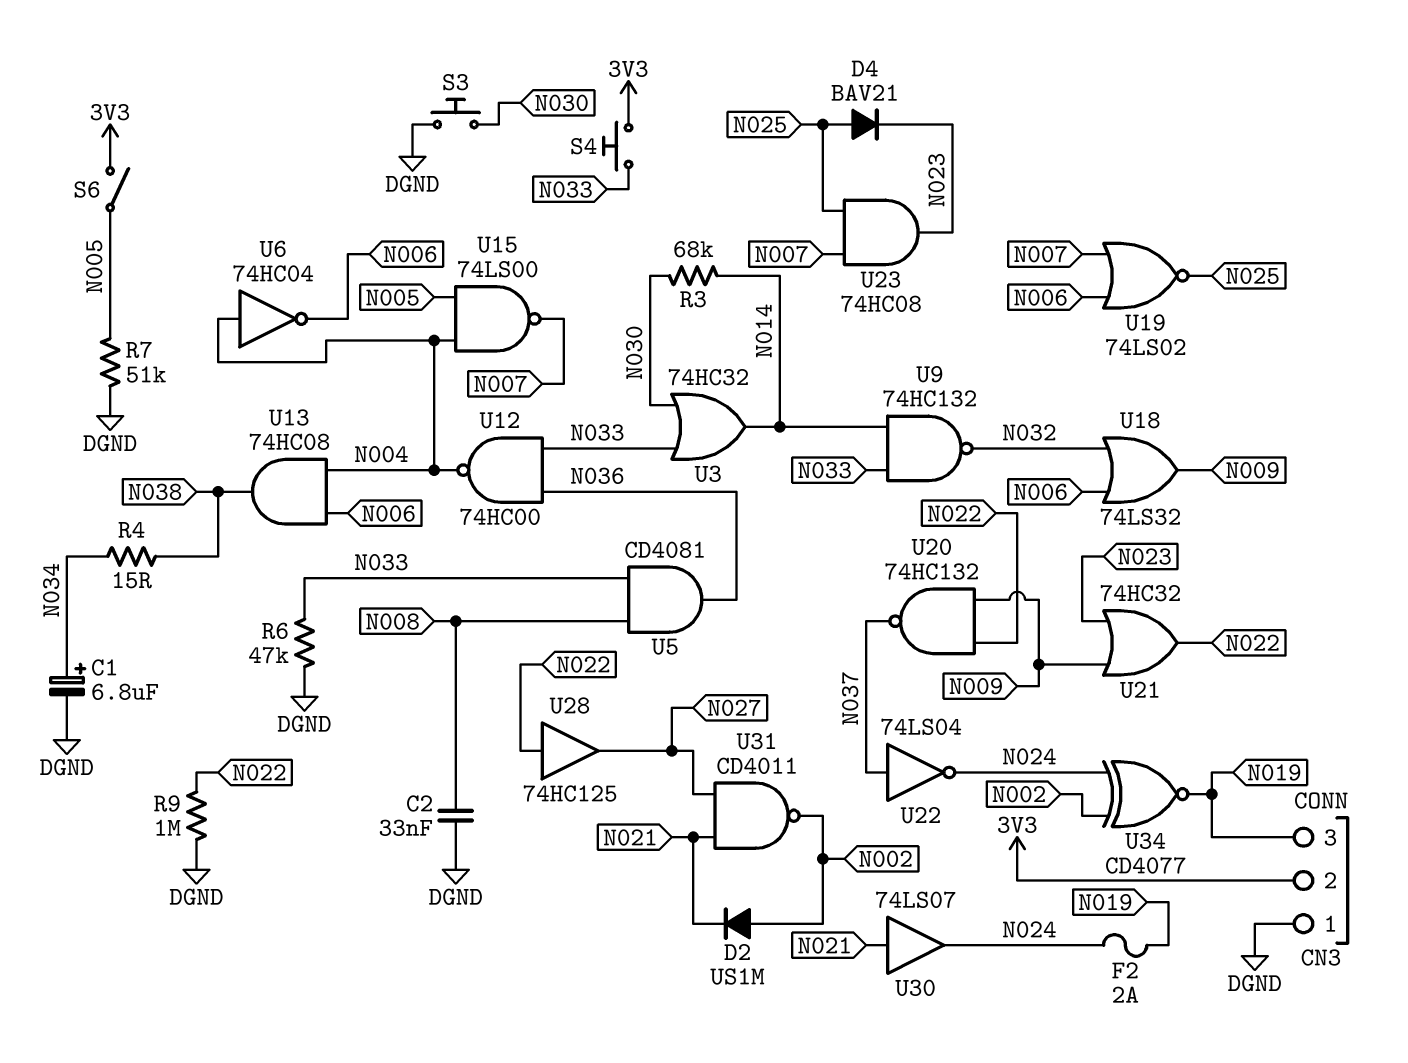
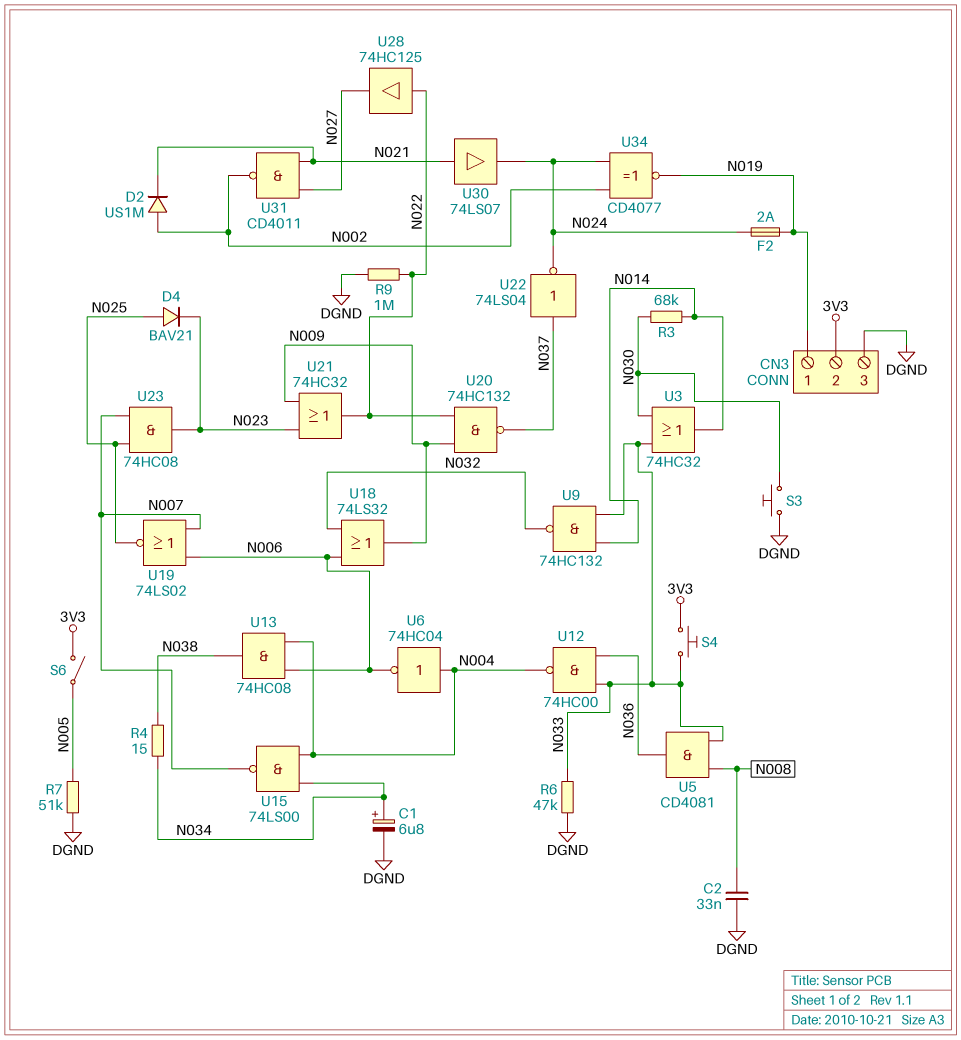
CN3 pin 1: DGND -> N019
CN3 pin 3: N019 -> DGND
U15: NAND 74LS00 (in N004, in N005, out N007) -> NAND 74LS00 (in N004, in N034, out N007)

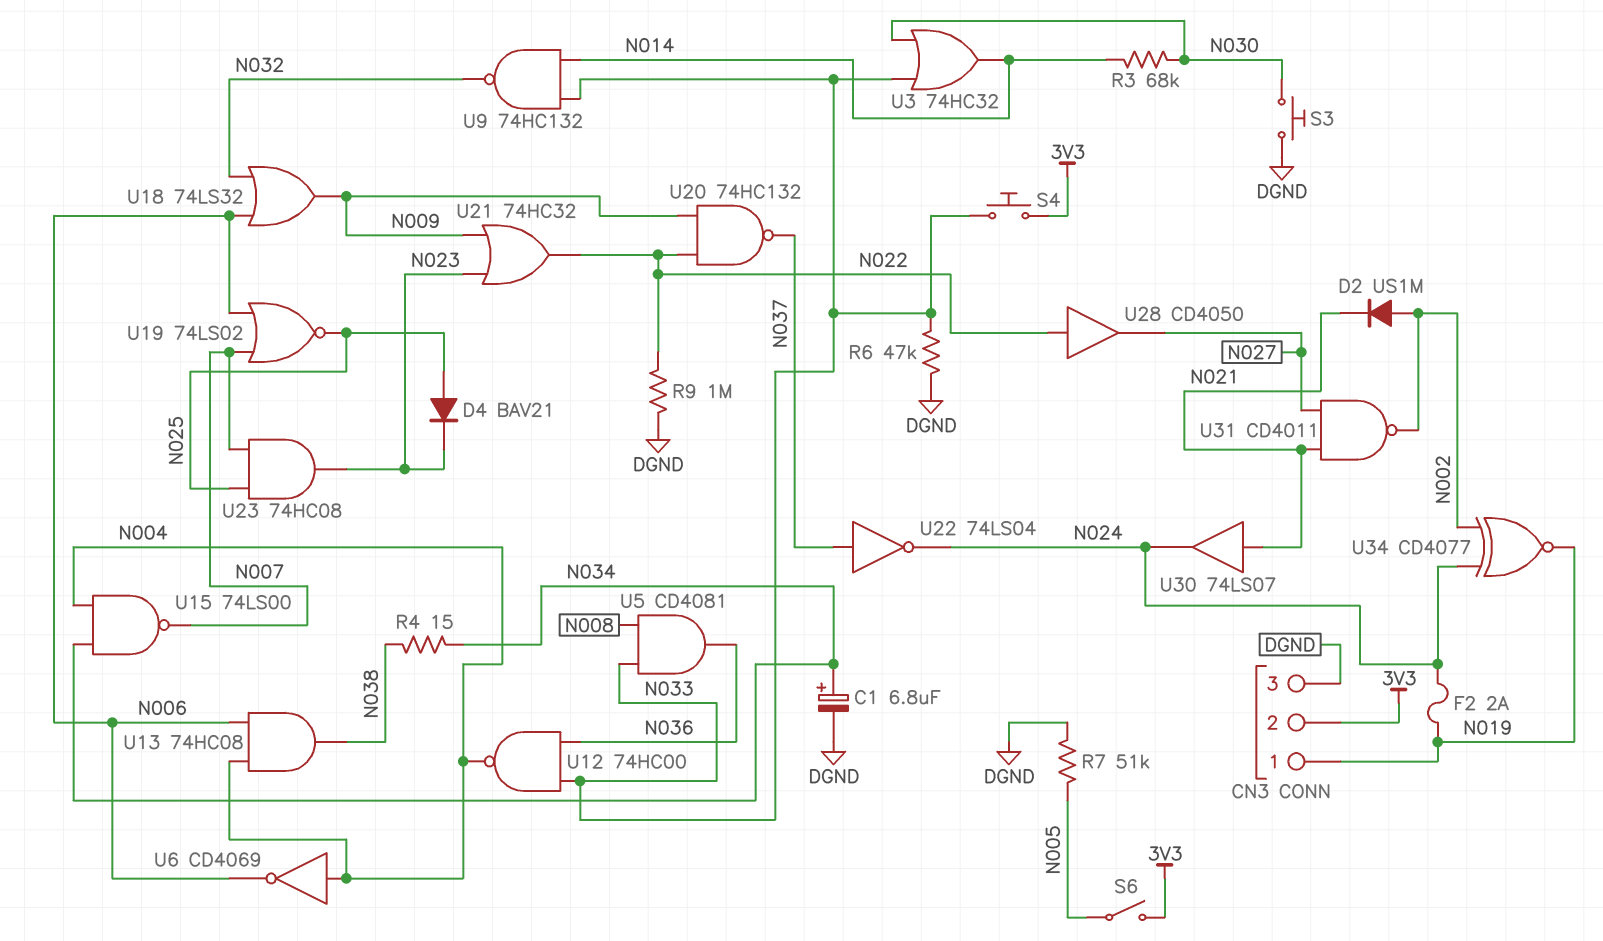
C2: 33nF (DGND, N008) -> none
U6: NOT 74HC04 (in N004, out N006) -> NOT CD4069 (in N004, out N006)
U28: buffer 74HC125 (in N022, out N027) -> buffer CD4050 (in N022, out N027)

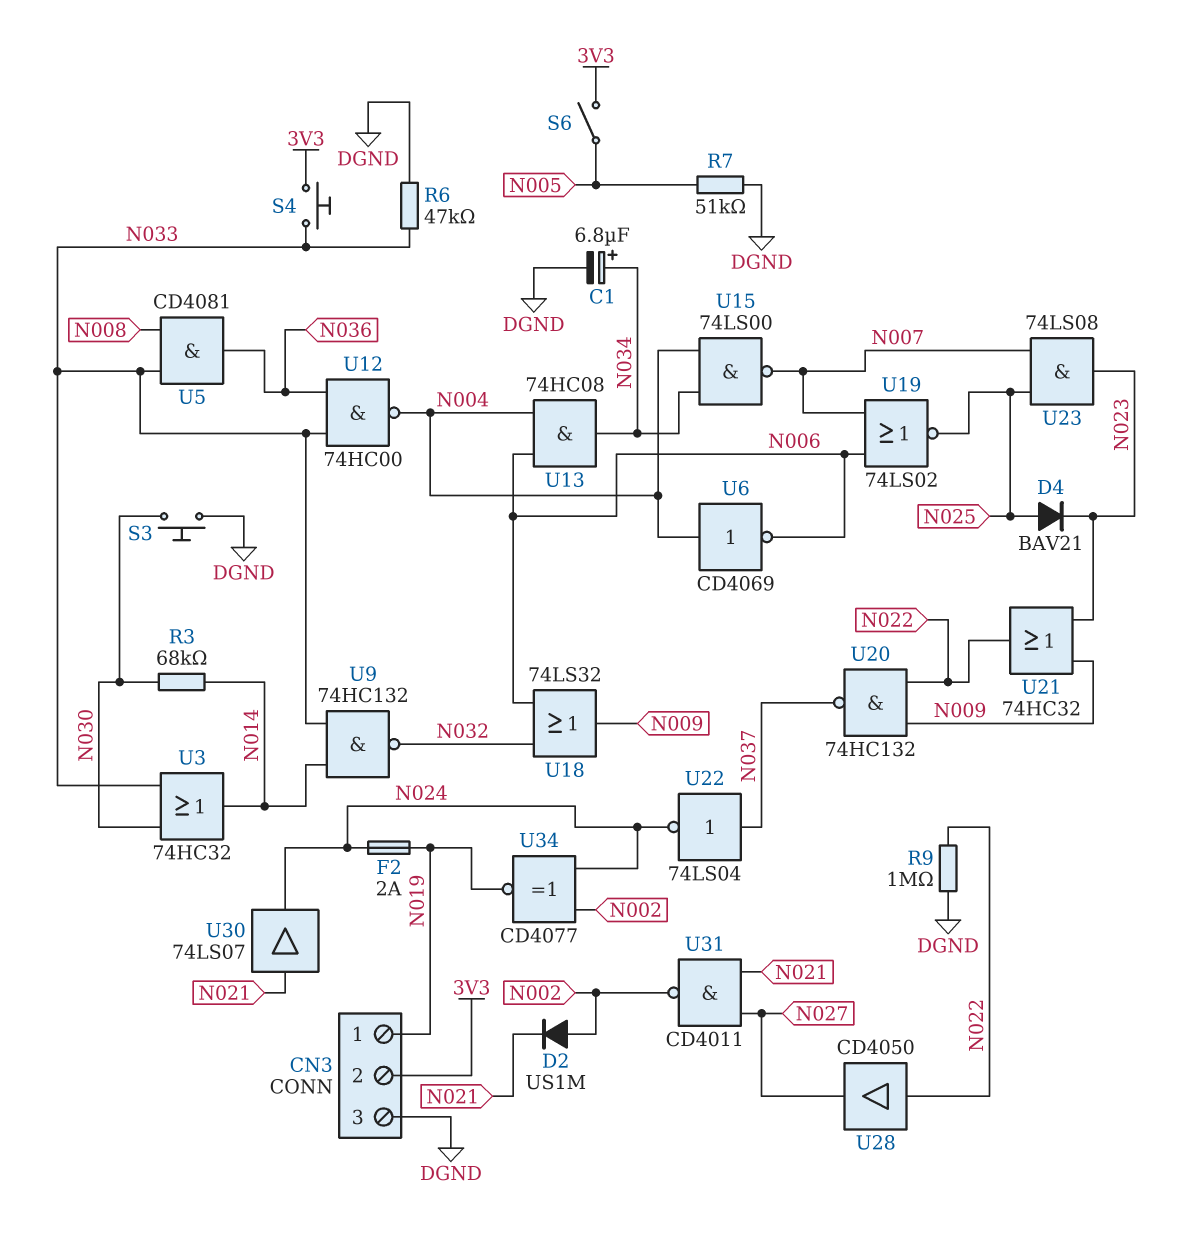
R4: 15 (N034, N038) -> none
U13: AND 74HC08 (in N004, in N006, out N038) -> AND 74HC08 (in N004, in N006, out N034)
U23: AND 74HC08 (in N007, in N025, out N023) -> AND 74LS08 (in N007, in N025, out N023)

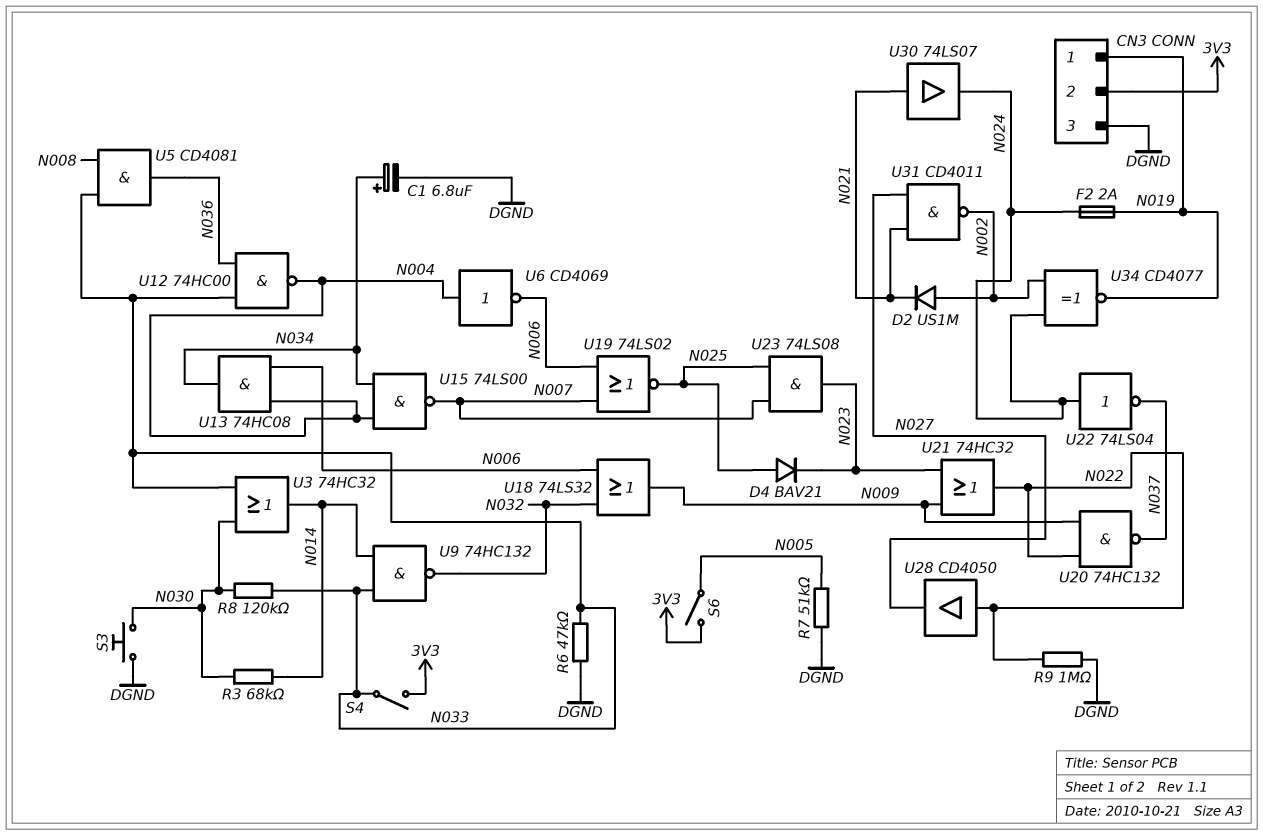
R8: none -> 120k (N030, N033)
S4: button (3V3, N033) -> switch (3V3, N033)
U22: NOT 74LS04 (in N037, out N024) -> NOT 74LS04 (in N024, out N037)

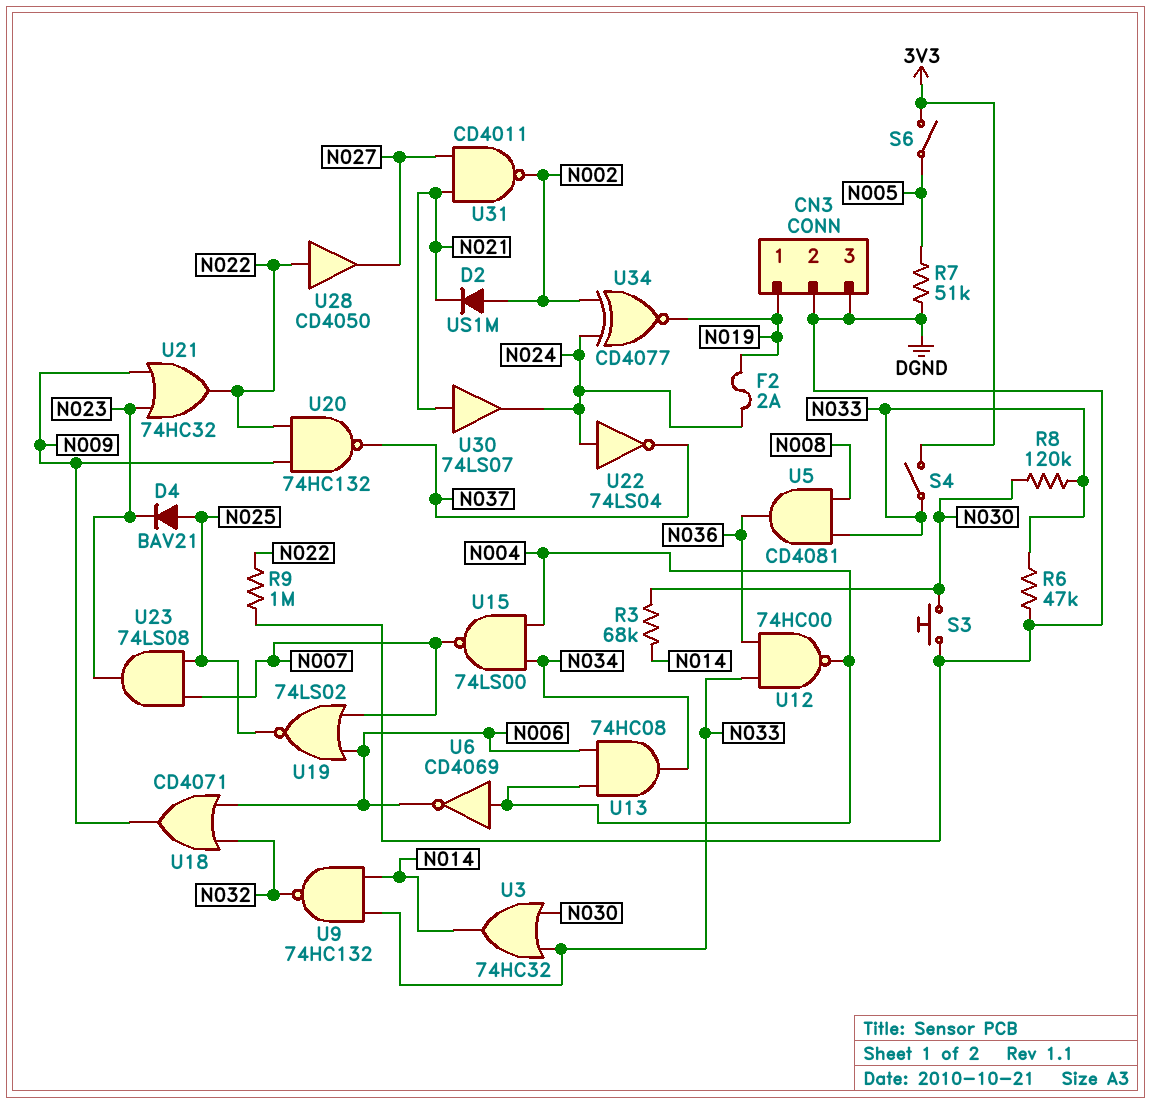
C1: 6.8uF (plus N034, minus DGND) -> none
CN3 pin 2: 3V3 -> DGND
U18: OR 74LS32 (in N006, in N032, out N009) -> OR CD4071 (in N006, in N032, out N009)

